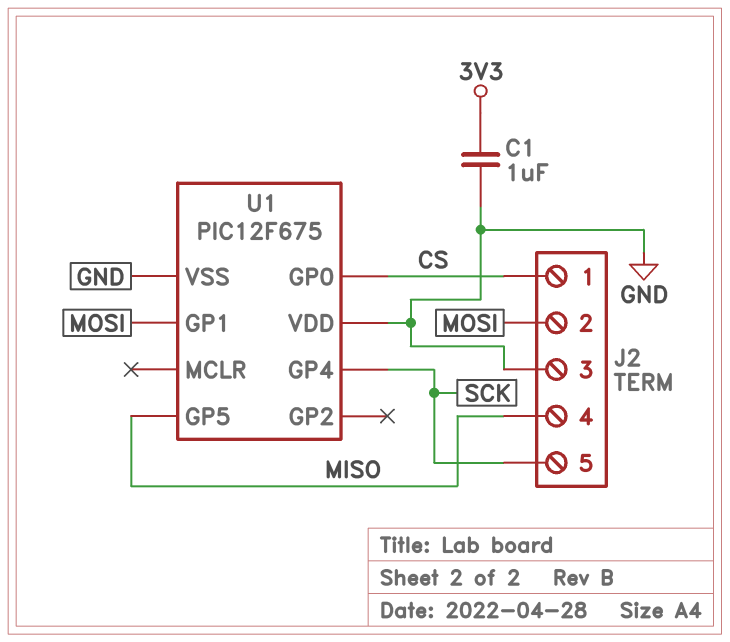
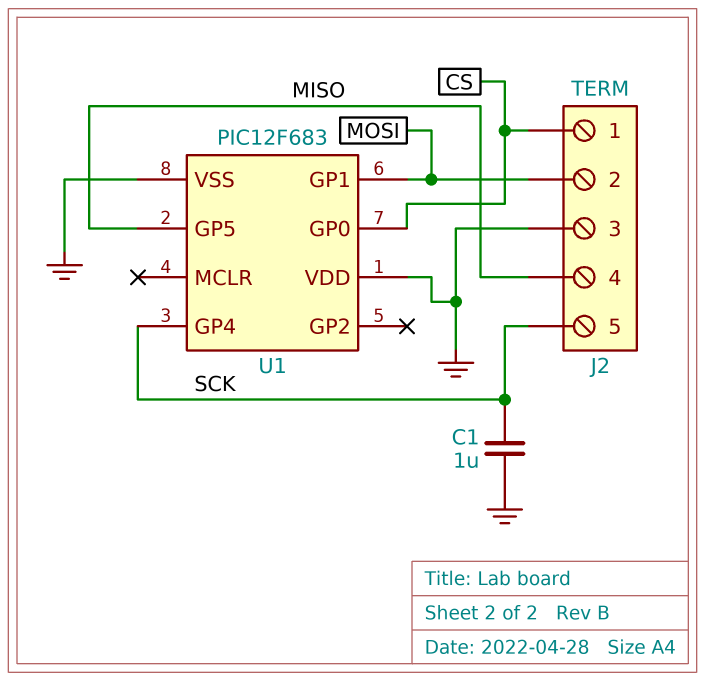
C1: 1uF (3V3, GND) -> 1uF (GND, SCK)
U1: PIC12F675 -> PIC12F683

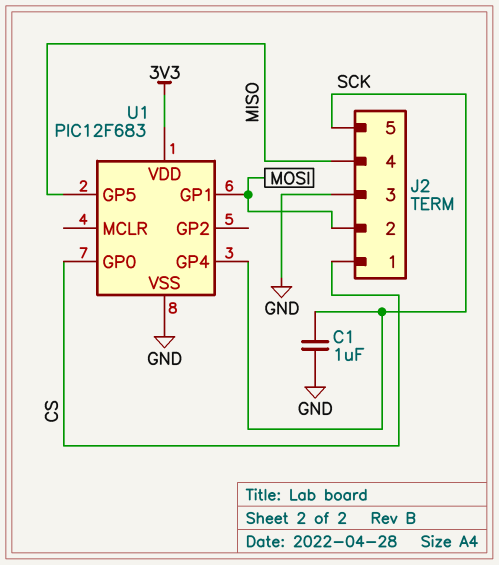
U1 pin VDD: GND -> 3V3

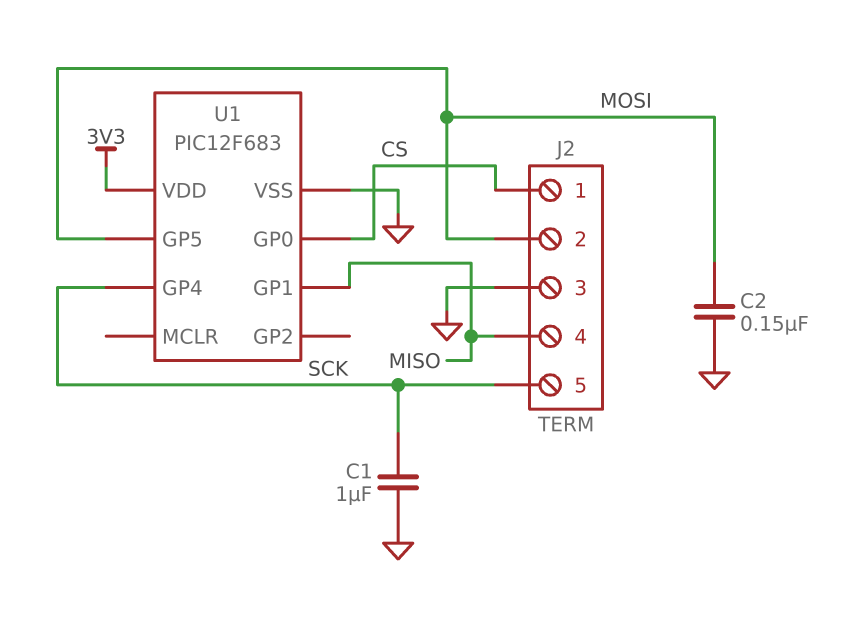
C2: none -> 150nF (GND, MOSI)
U1 pin GP1: MOSI -> MISO
U1 pin GP5: MISO -> MOSI

